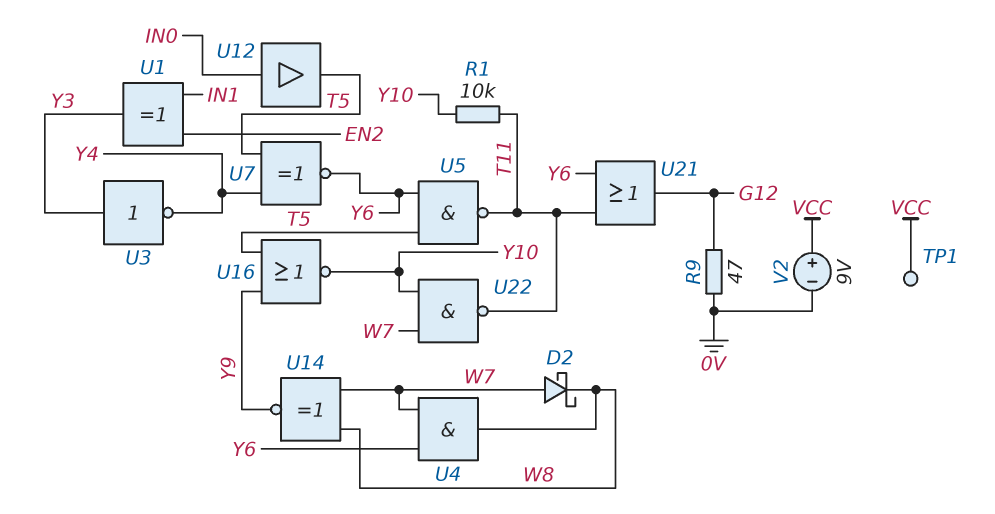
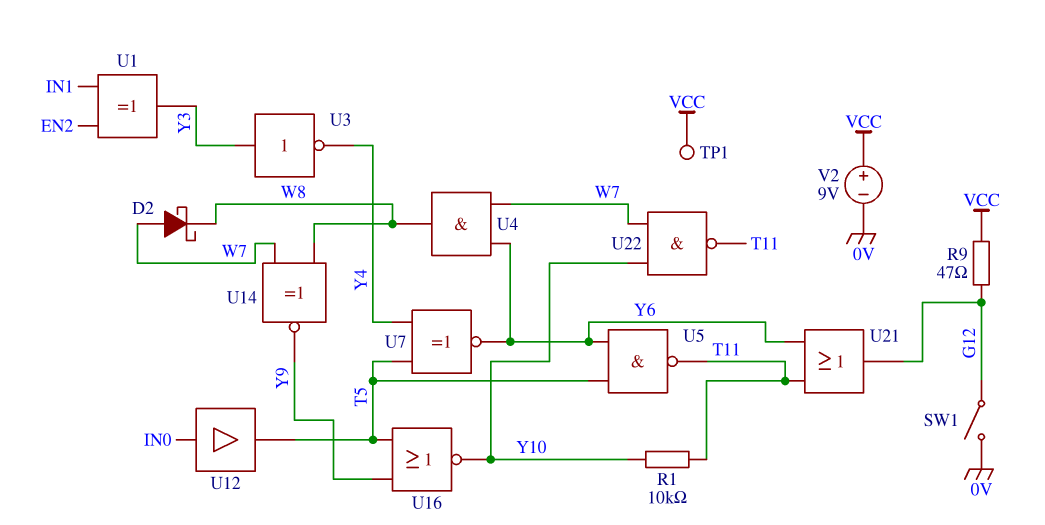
R9: 47 (0V, G12) -> 47 (G12, VCC)
SW1: none -> switch (0V, G12)

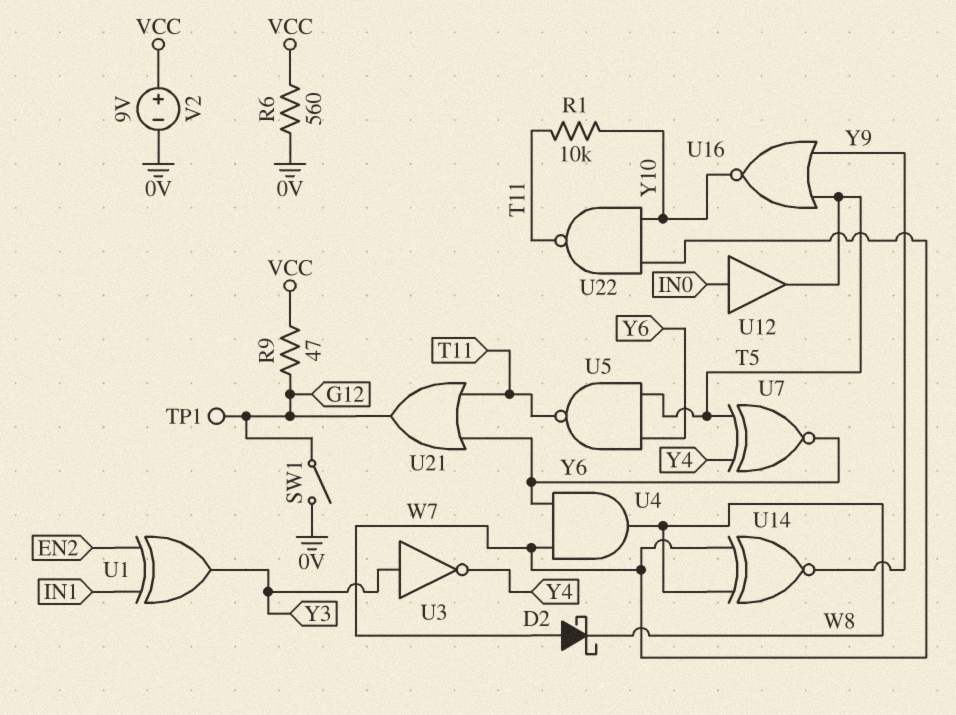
R6: none -> 560 (0V, VCC)
TP1: test point (VCC) -> test point (G12)

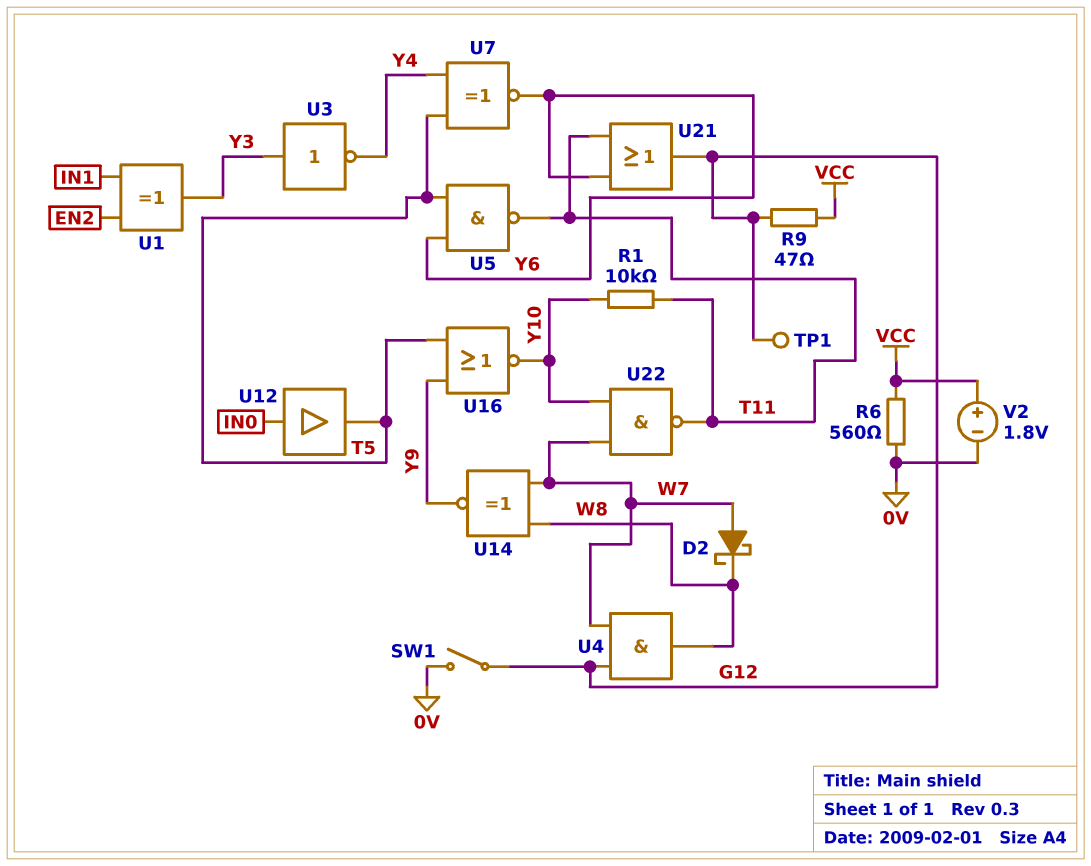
U4: AND (in W7, in Y6, out W8) -> AND (in G12, in W7, out W8)
V2: 9V (plus VCC, minus 0V) -> 1.8V (plus VCC, minus 0V)

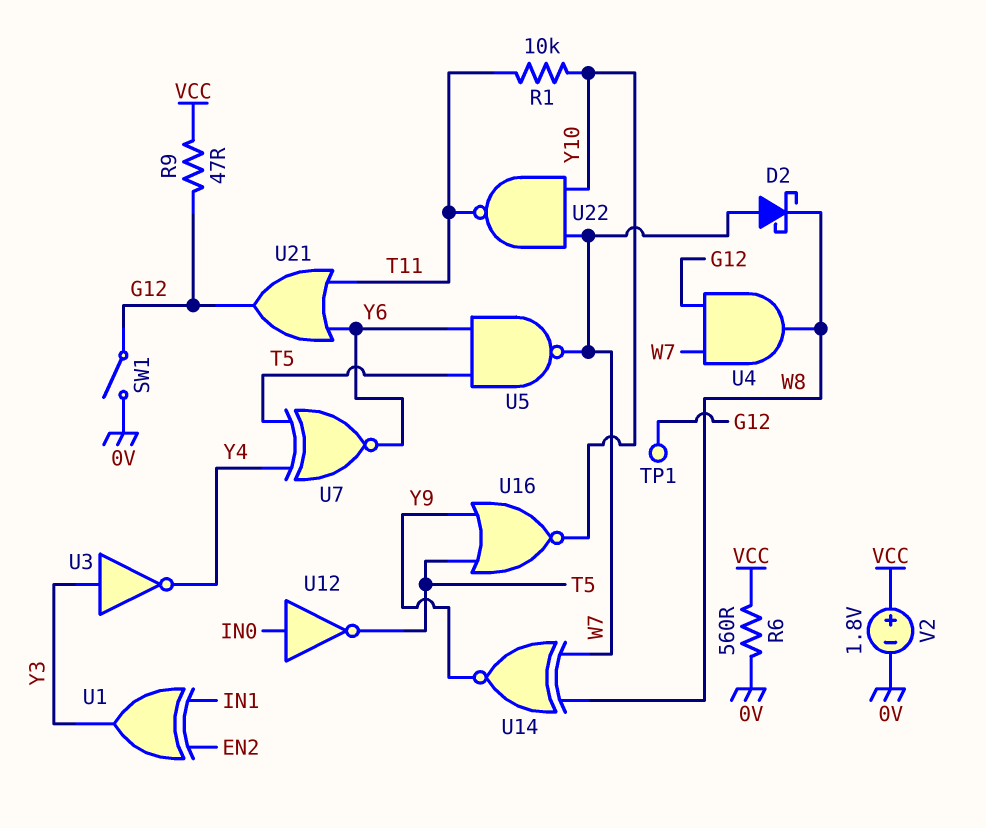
U5: NAND (in T5, in Y6, out T11) -> NAND (in T5, in Y6, out W7)
U12: buffer (in IN0, out T5) -> NOT (in IN0, out T5)

